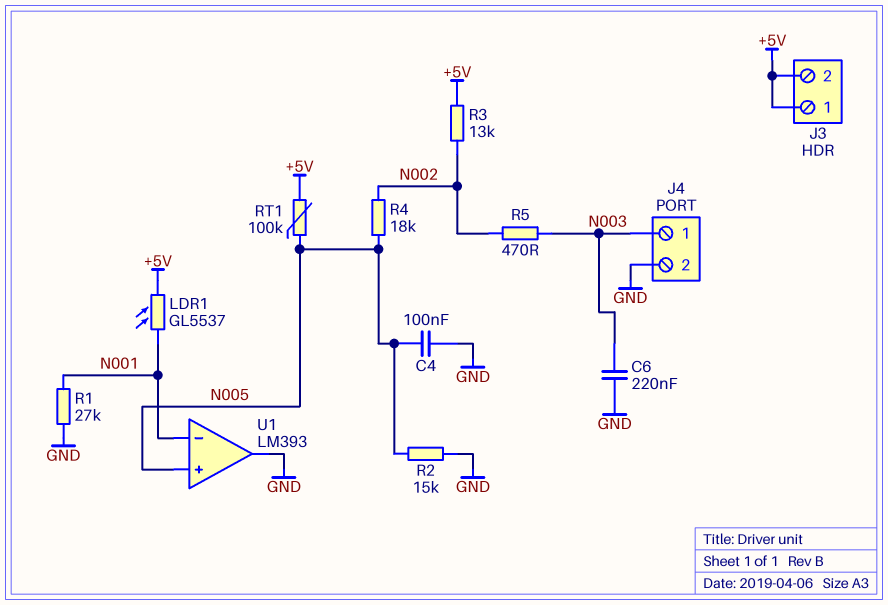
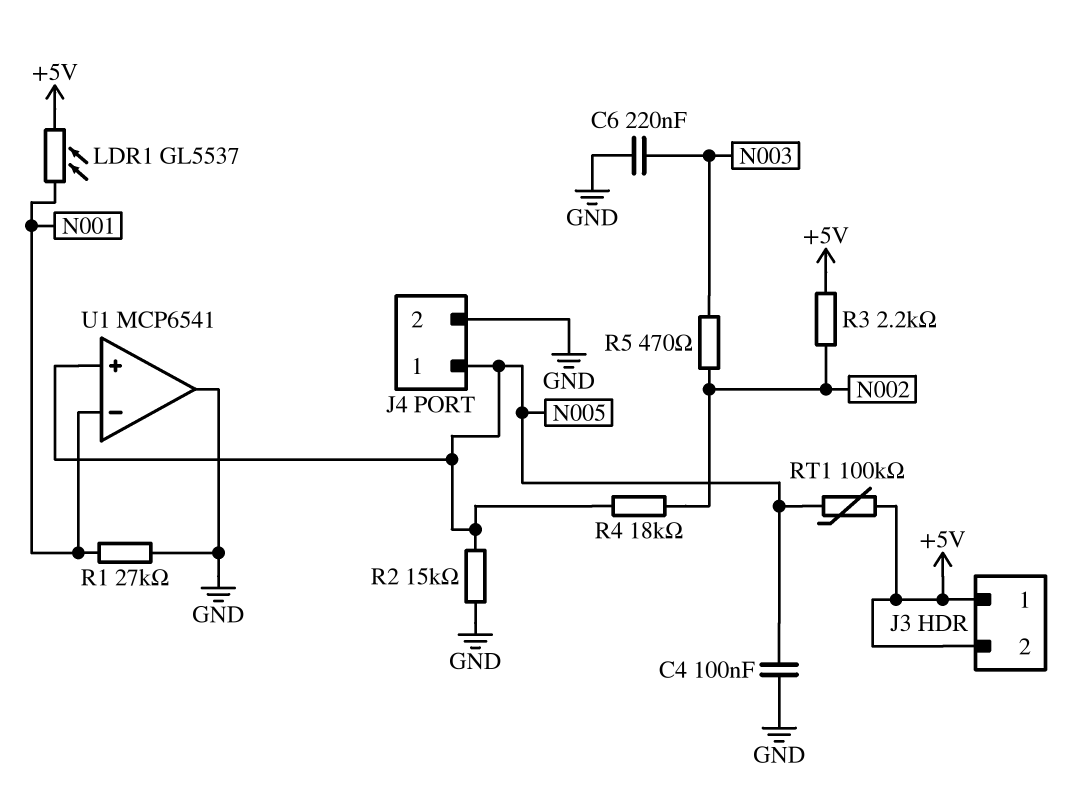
J4 pin 1: N003 -> N005
R3: 13k (+5V, N002) -> 2.2k (+5V, N002)
U1: LM393 -> MCP6541

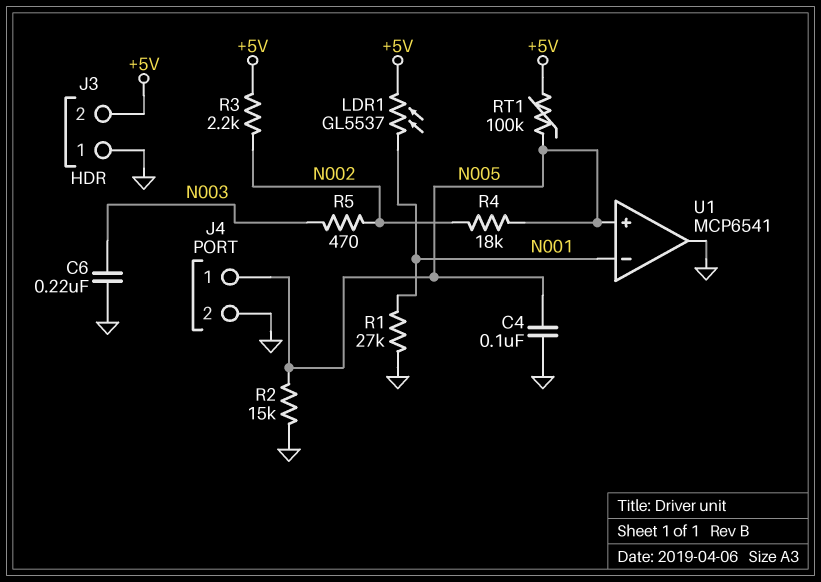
J3 pin 1: +5V -> GND

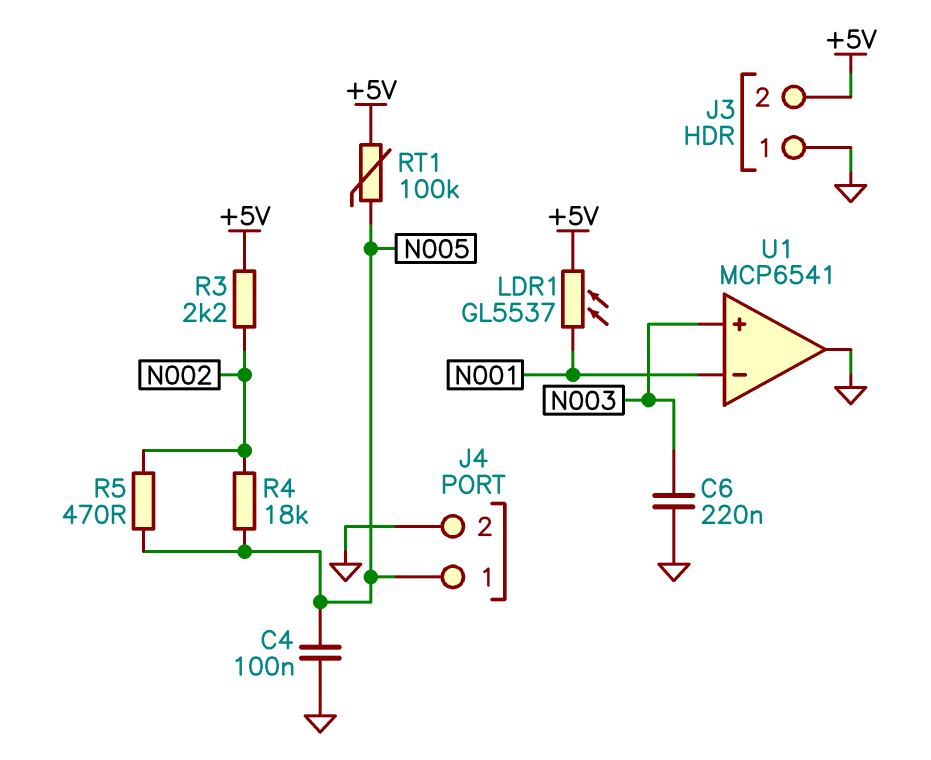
R1: 27k (GND, N001) -> none
R2: 15k (GND, N005) -> none
R5: 470 (N002, N003) -> 470 (N002, N005)
U1 pin in+: N005 -> N003

